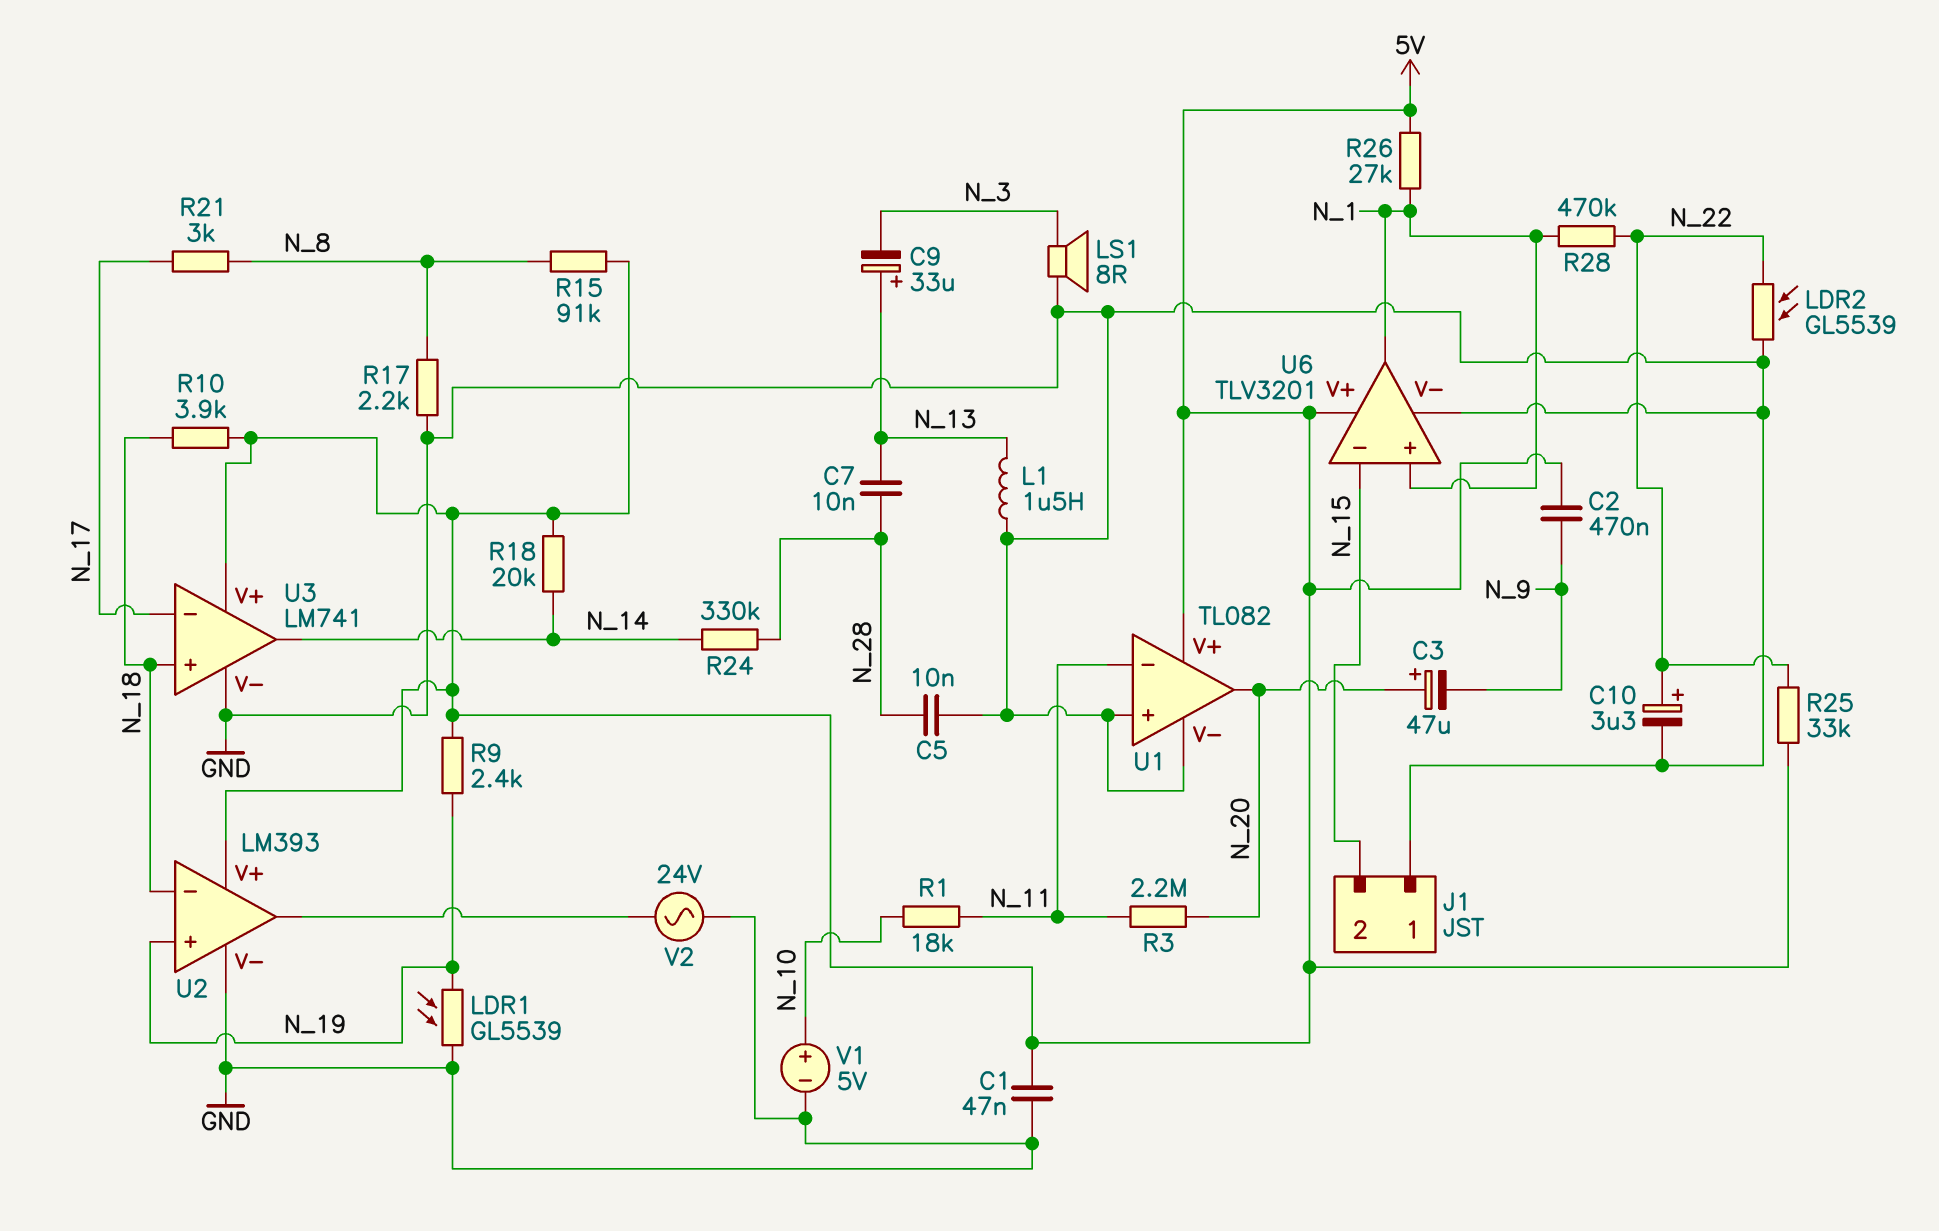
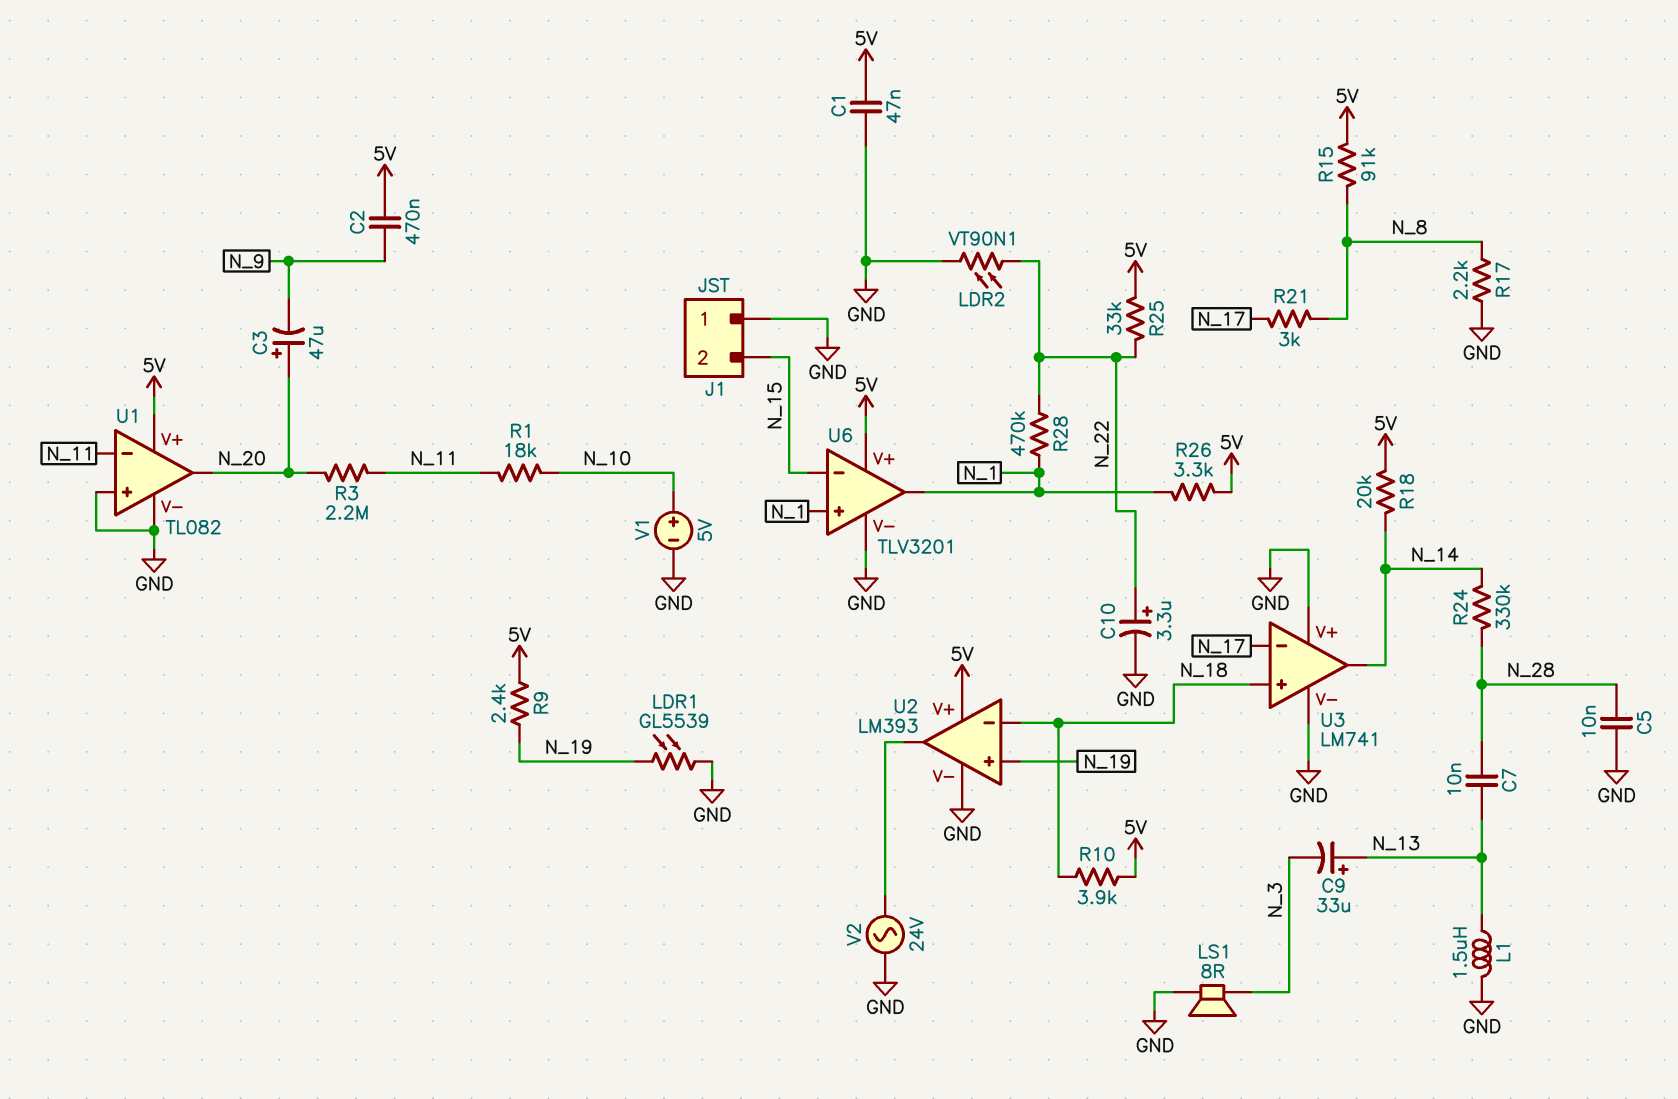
LDR2: GL5539 (GND, N_22) -> VT90N1 (GND, N_22)
R26: 27k (5V, N_1) -> 3.3k (5V, N_1)
U3 pin V+: 5V -> GND

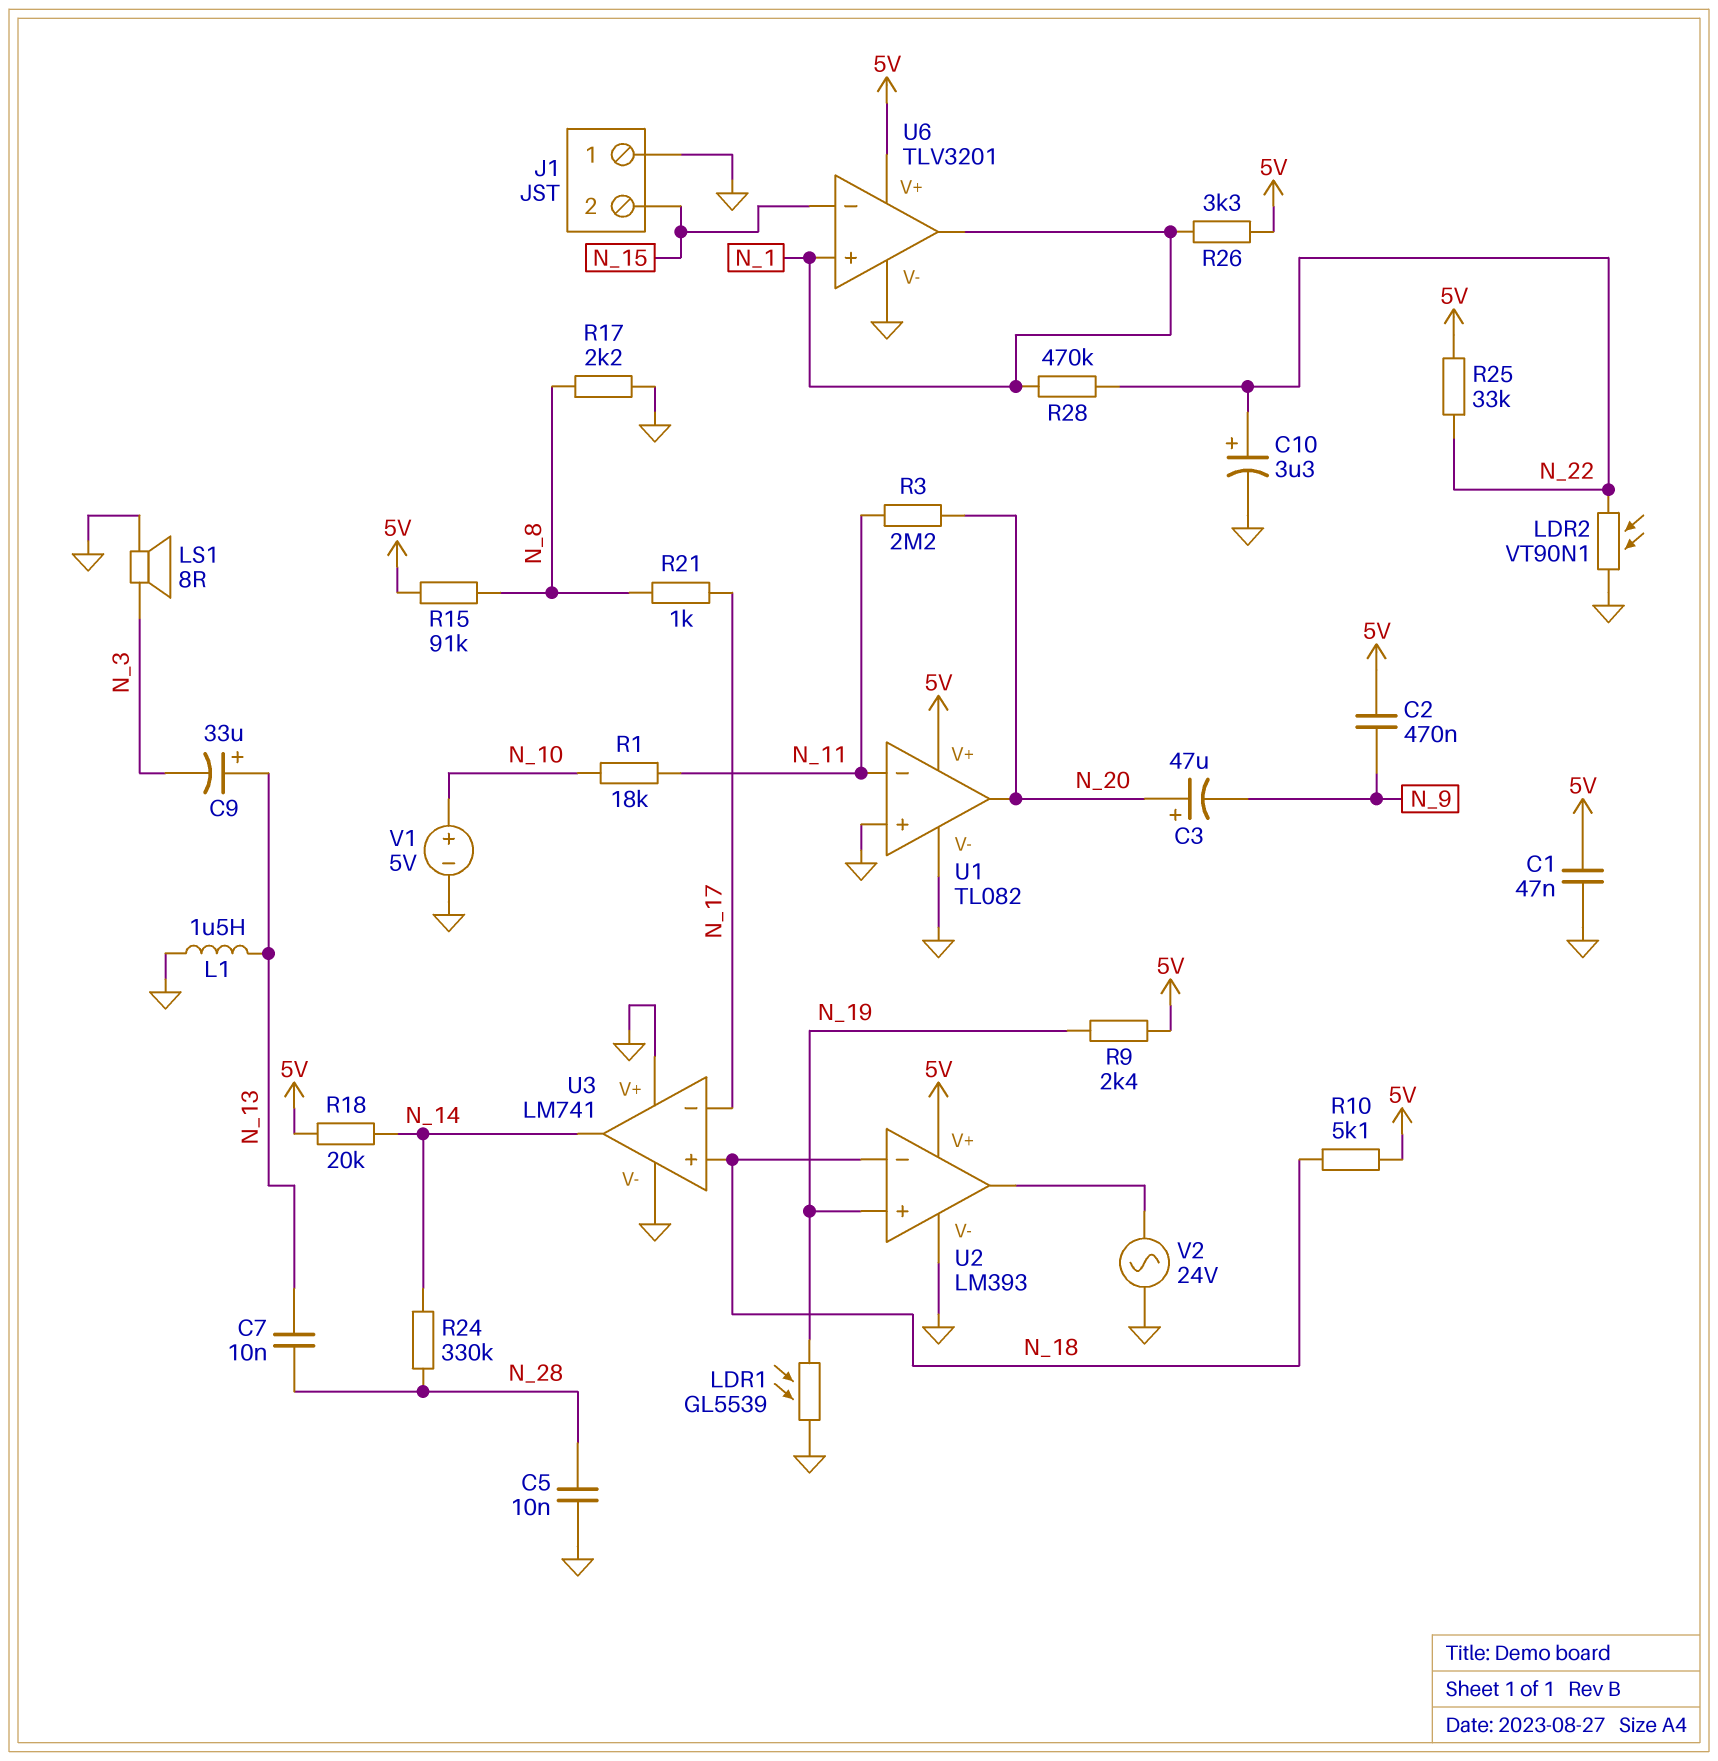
R10: 3.9k (5V, N_18) -> 5.1k (5V, N_18)
R21: 3k (N_8, N_17) -> 1k (N_8, N_17)

